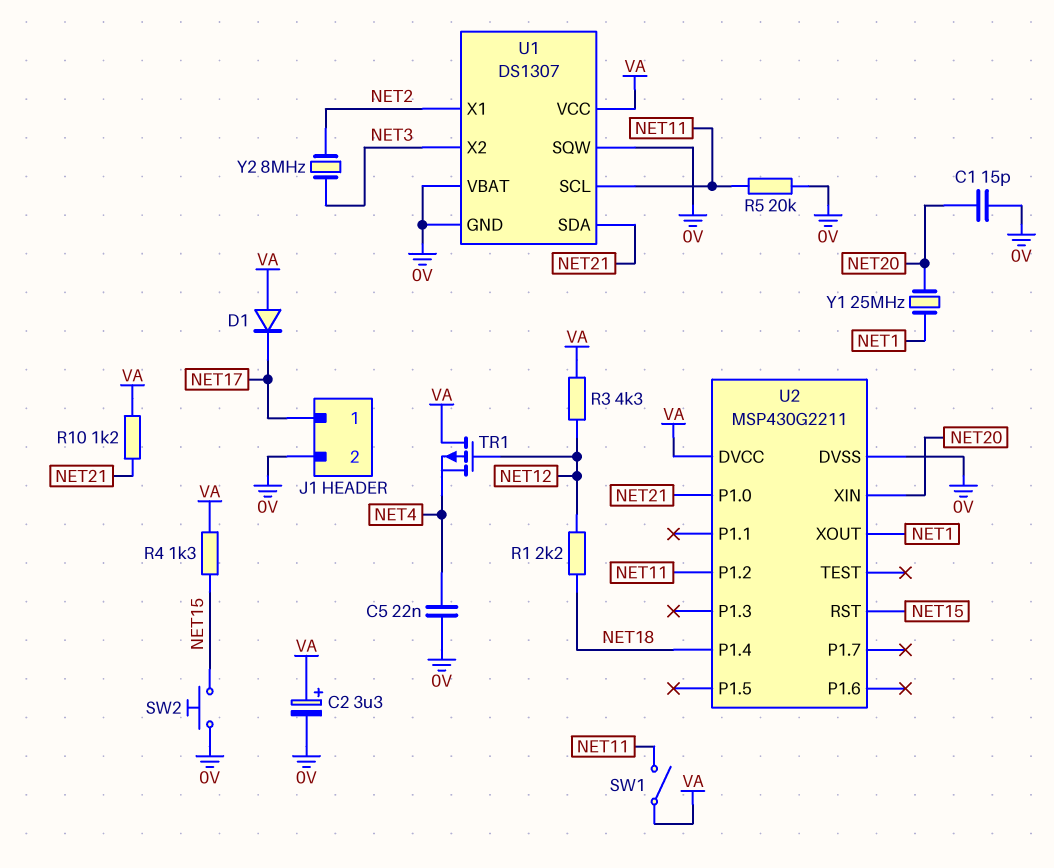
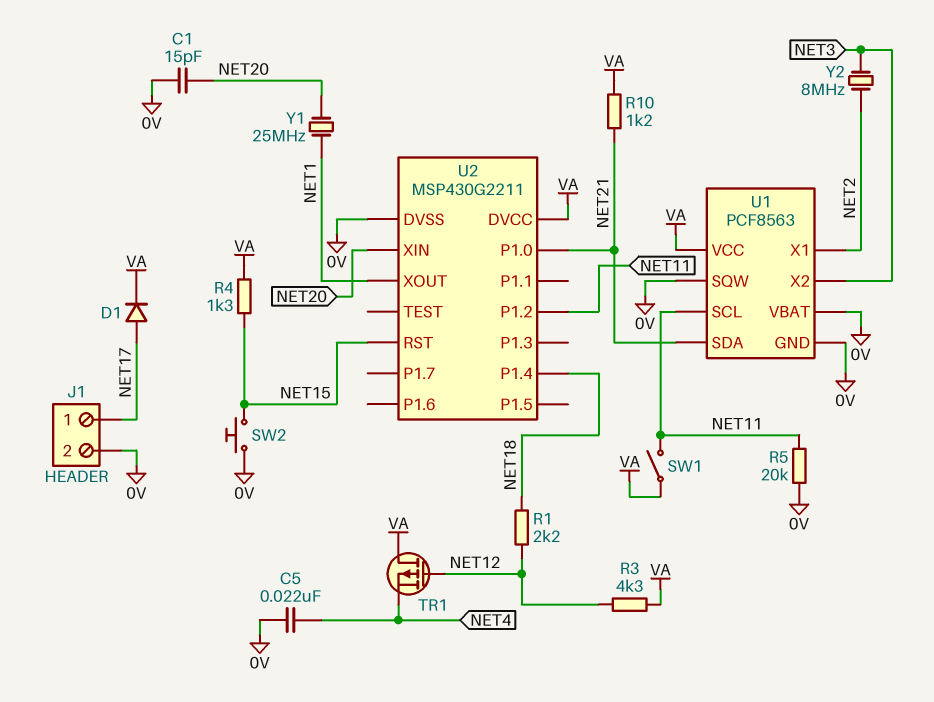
C2: 3.3uF (plus VA, minus 0V) -> none
D1: diode (A VA, K NET17) -> diode (A NET17, K VA)
U1: DS1307 -> PCF8563

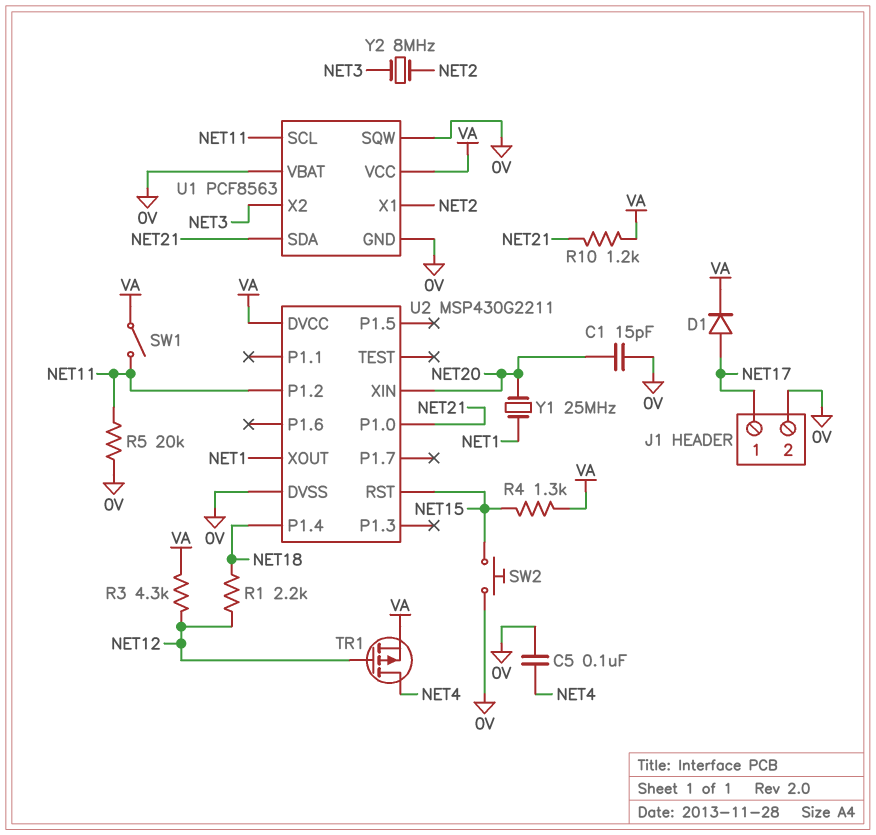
C5: 22nF (0V, NET4) -> 100nF (0V, NET4)
TR1: PMOS (G NET12, D VA, S NET4) -> PMOS (G NET12, D NET4, S VA)

